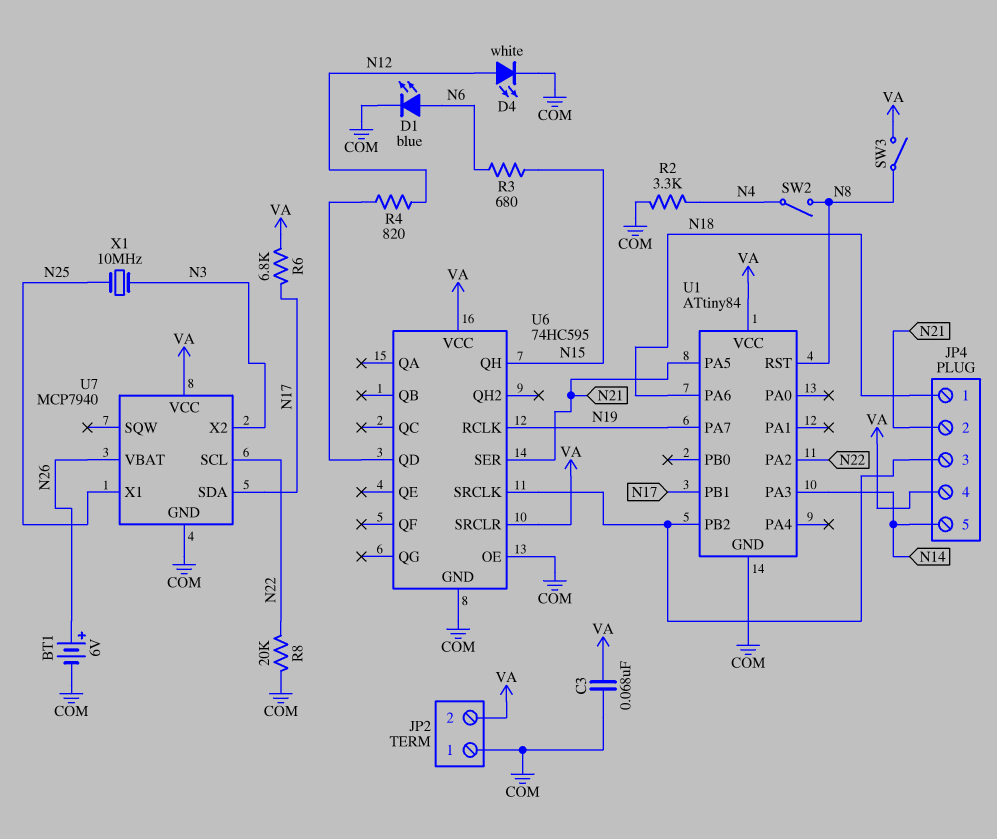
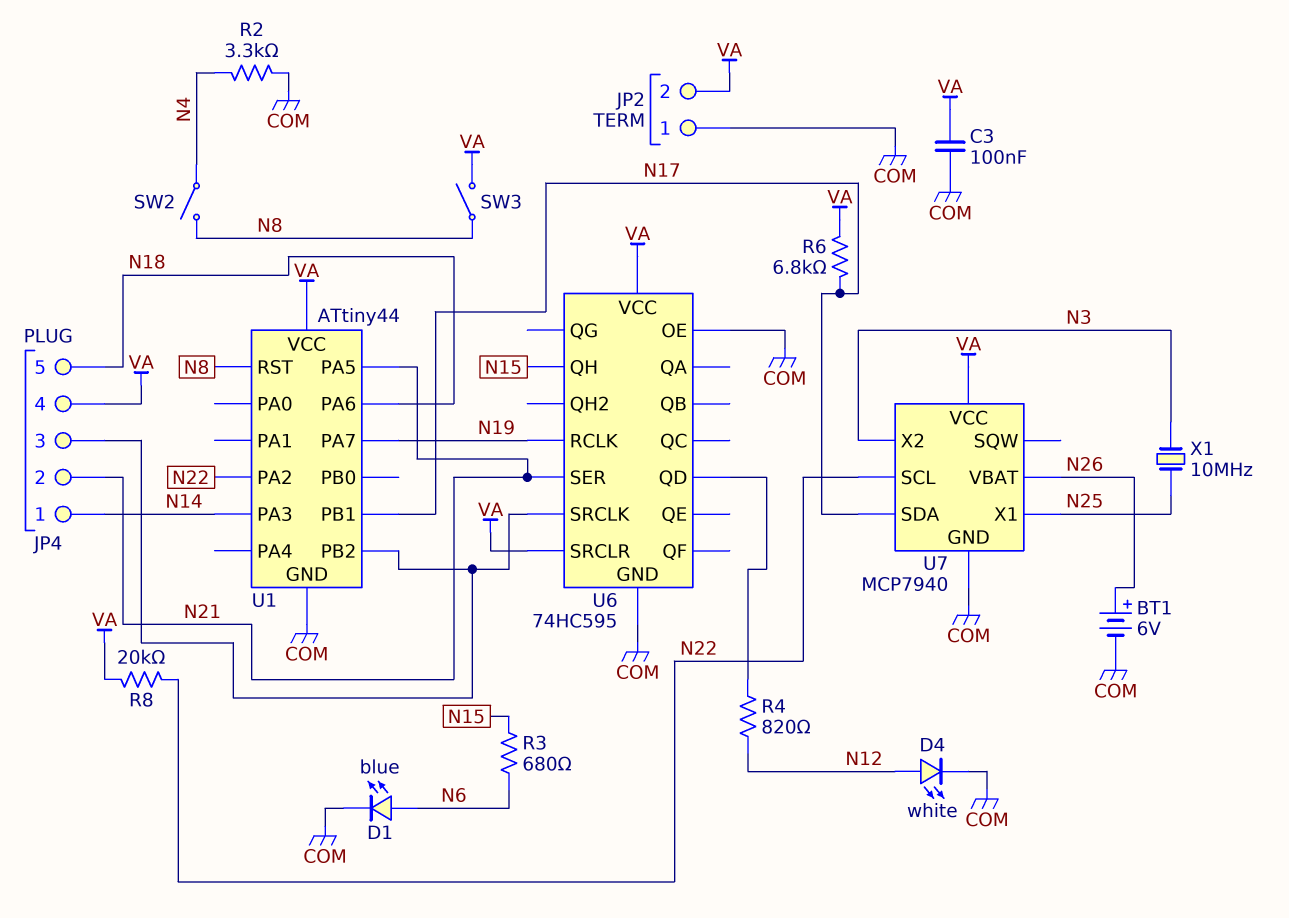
C3: 68nF (COM, VA) -> 100nF (COM, VA)
JP4 pin 1: N18 -> N14
JP4 pin 5: N14 -> N18
R8: 20k (COM, N22) -> 20k (N22, VA)
U1: ATtiny84 -> ATtiny44

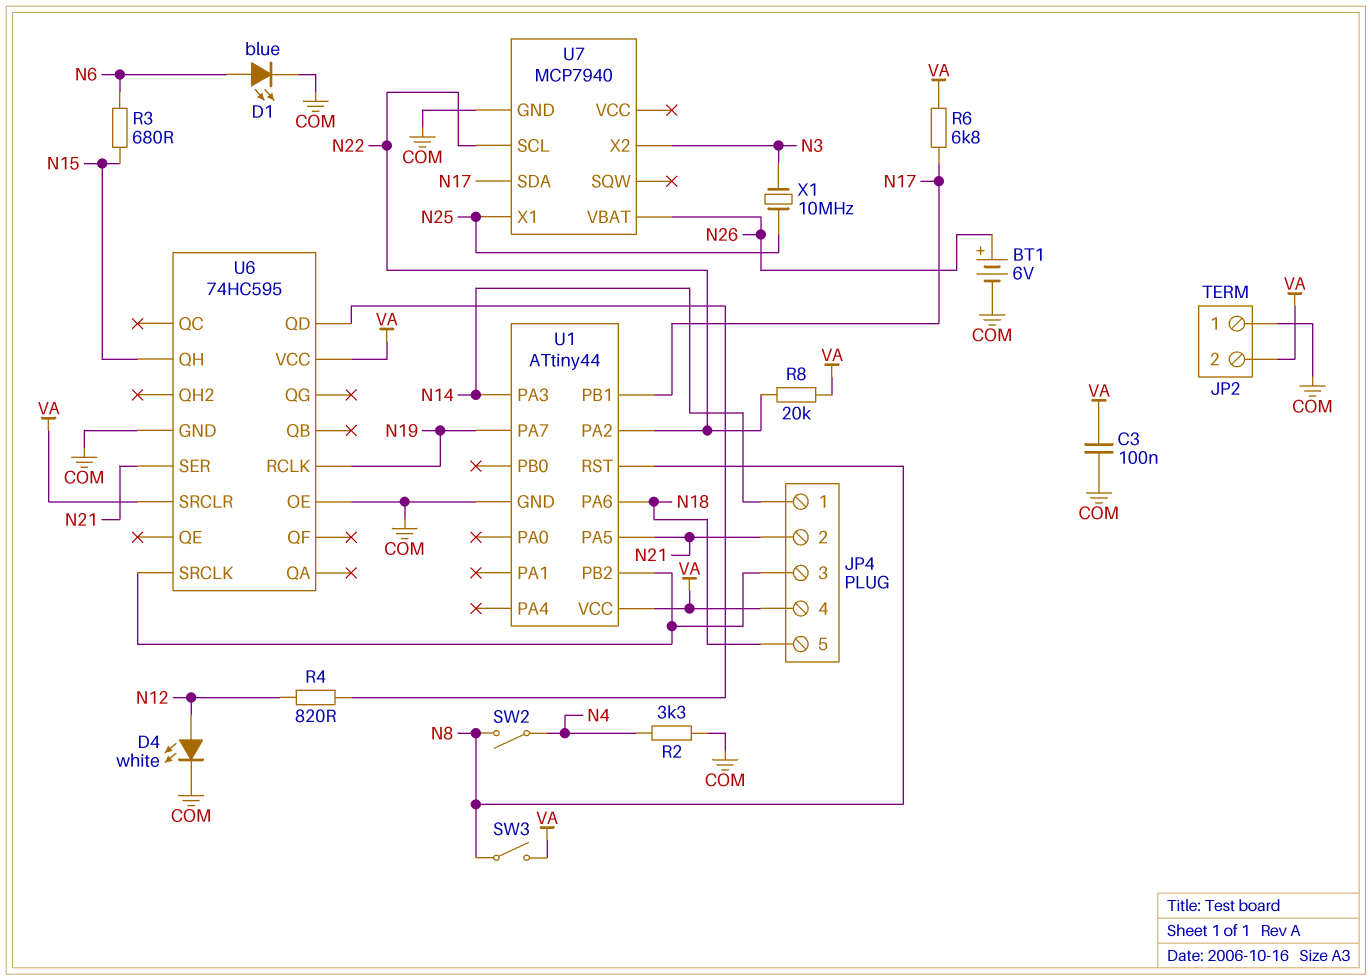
U7 pin VCC: VA -> none

